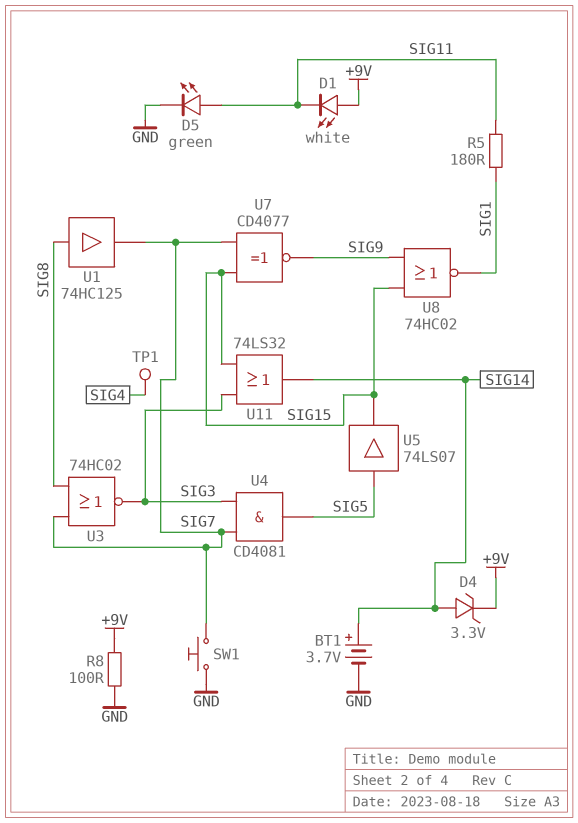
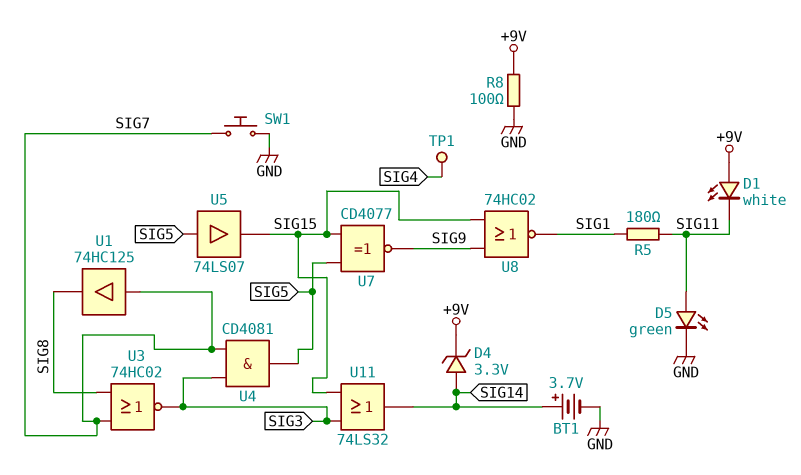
U1: buffer 74HC125 (in SIG8, out SIG7) -> buffer 74HC125 (in SIG7, out SIG8)
U7: XNOR CD4077 (in SIG7, in SIG15, out SIG9) -> XNOR CD4077 (in SIG5, in SIG15, out SIG9)

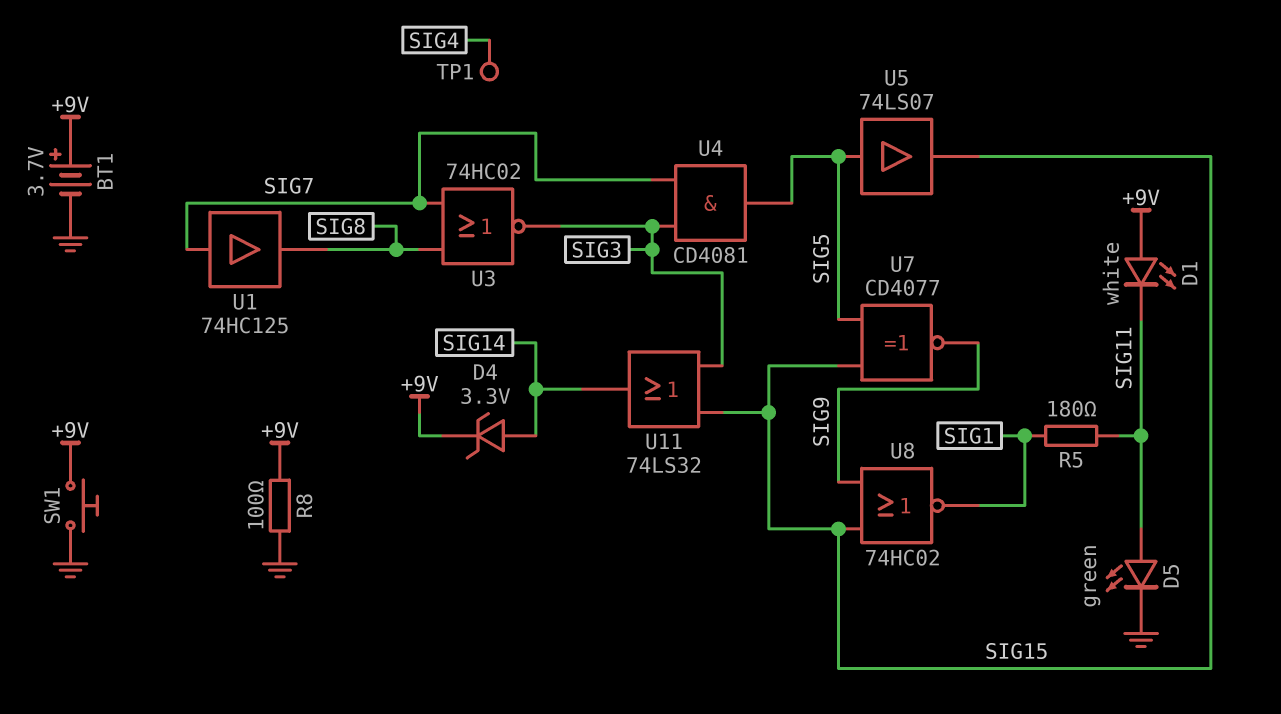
BT1: 3.7V (plus SIG14, minus GND) -> 3.7V (plus +9V, minus GND)
SW1: button (GND, SIG7) -> button (+9V, GND)

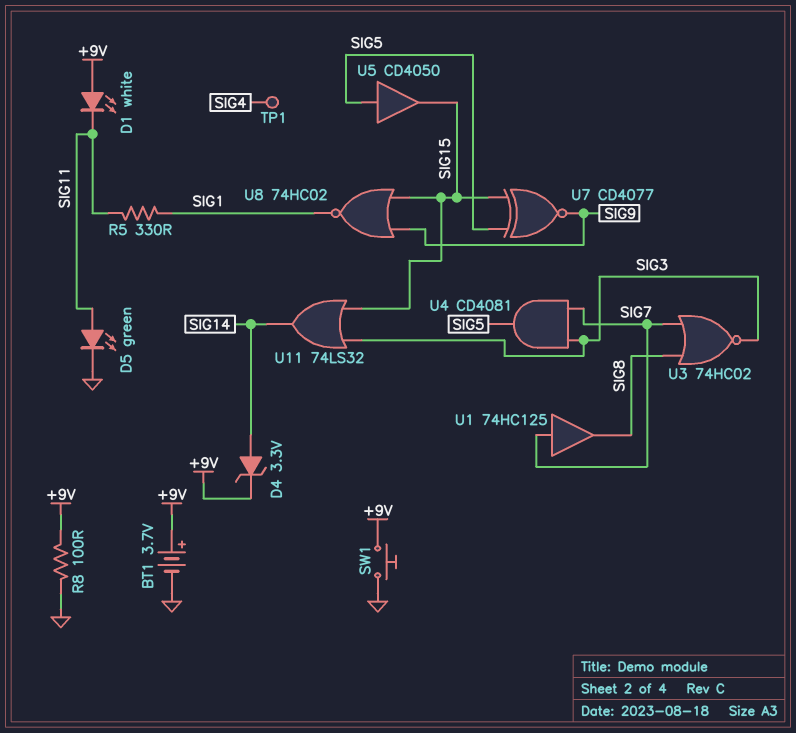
R5: 180 (SIG1, SIG11) -> 330 (SIG1, SIG11)
U5: buffer 74LS07 (in SIG5, out SIG15) -> buffer CD4050 (in SIG5, out SIG15)

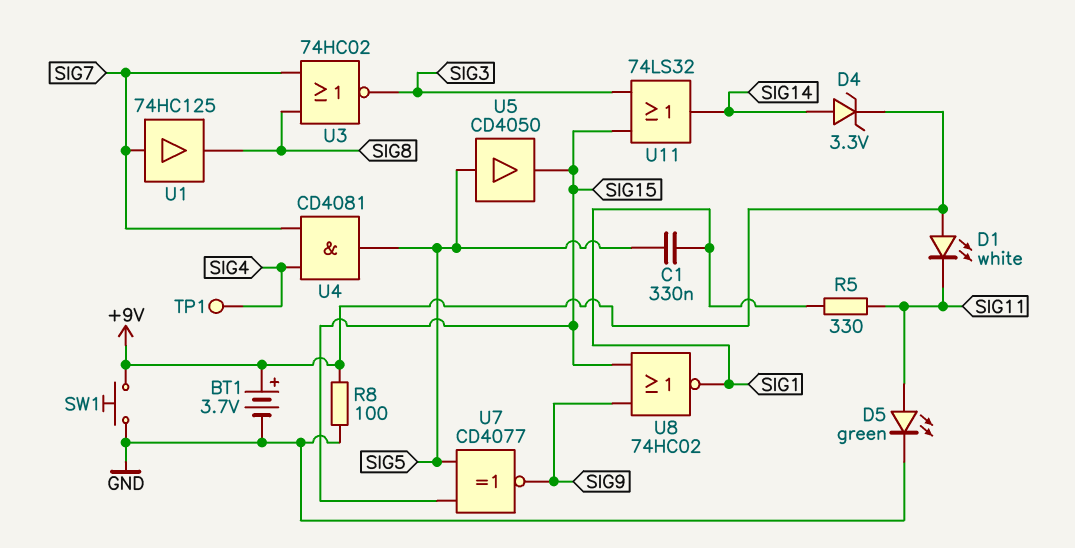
C1: none -> 330nF (SIG1, SIG5)
U4: AND CD4081 (in SIG3, in SIG7, out SIG5) -> AND CD4081 (in SIG4, in SIG7, out SIG5)

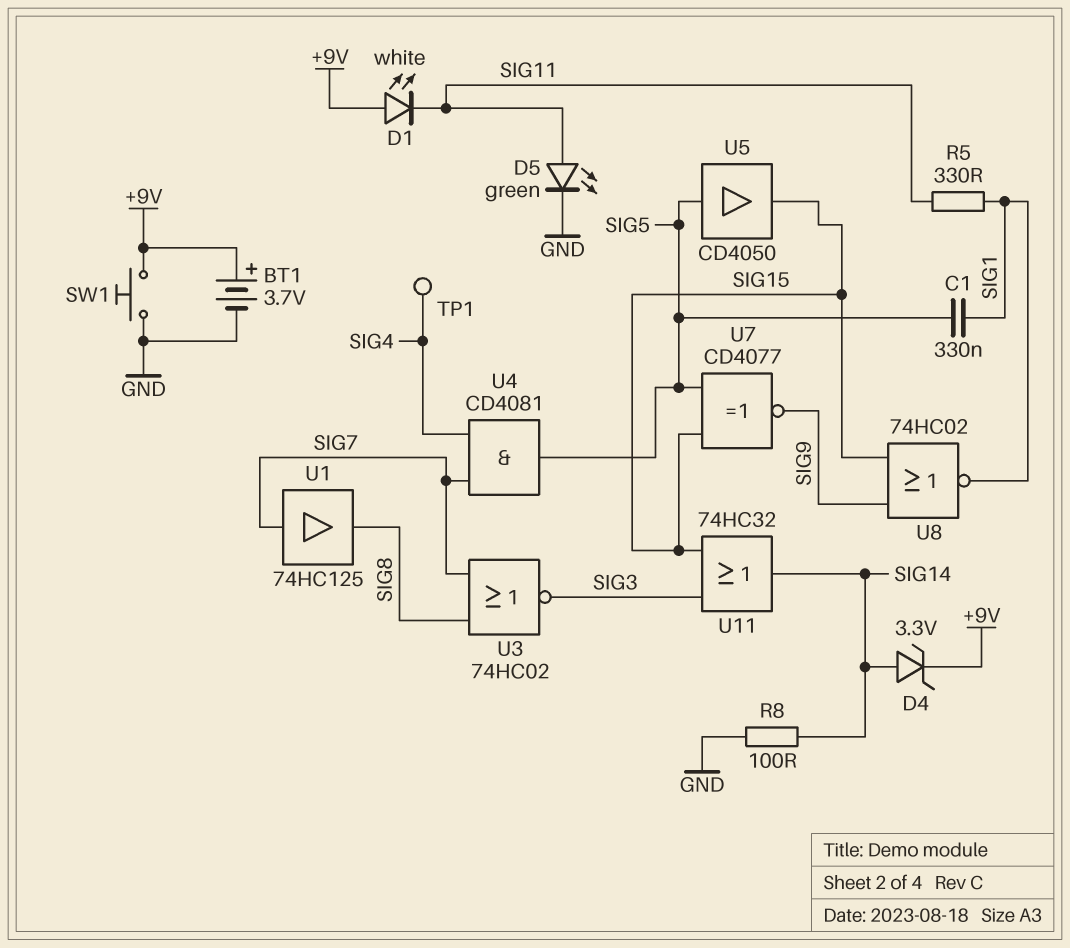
R8: 100 (+9V, GND) -> 100 (GND, SIG14)
U11: OR 74LS32 (in SIG3, in SIG15, out SIG14) -> OR 74HC32 (in SIG3, in SIG15, out SIG14)

